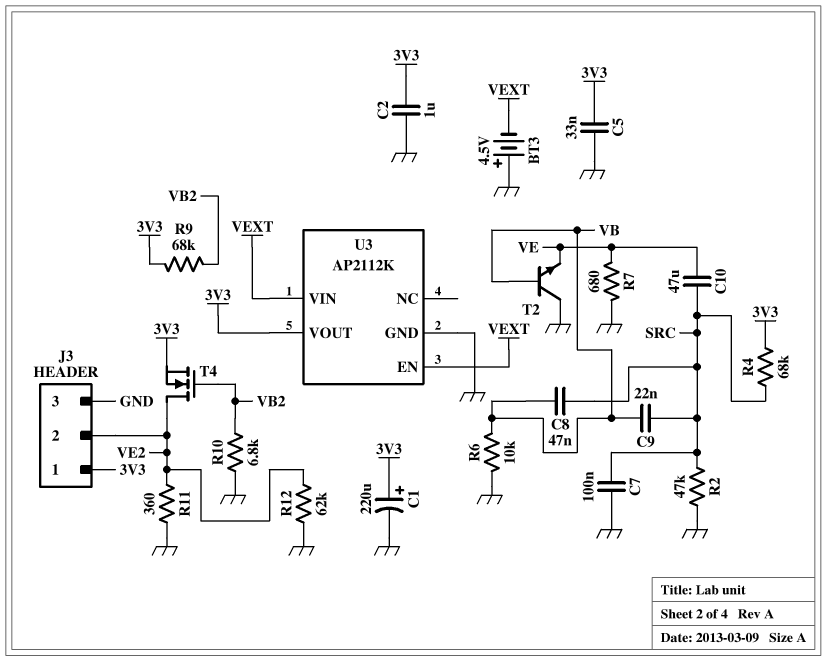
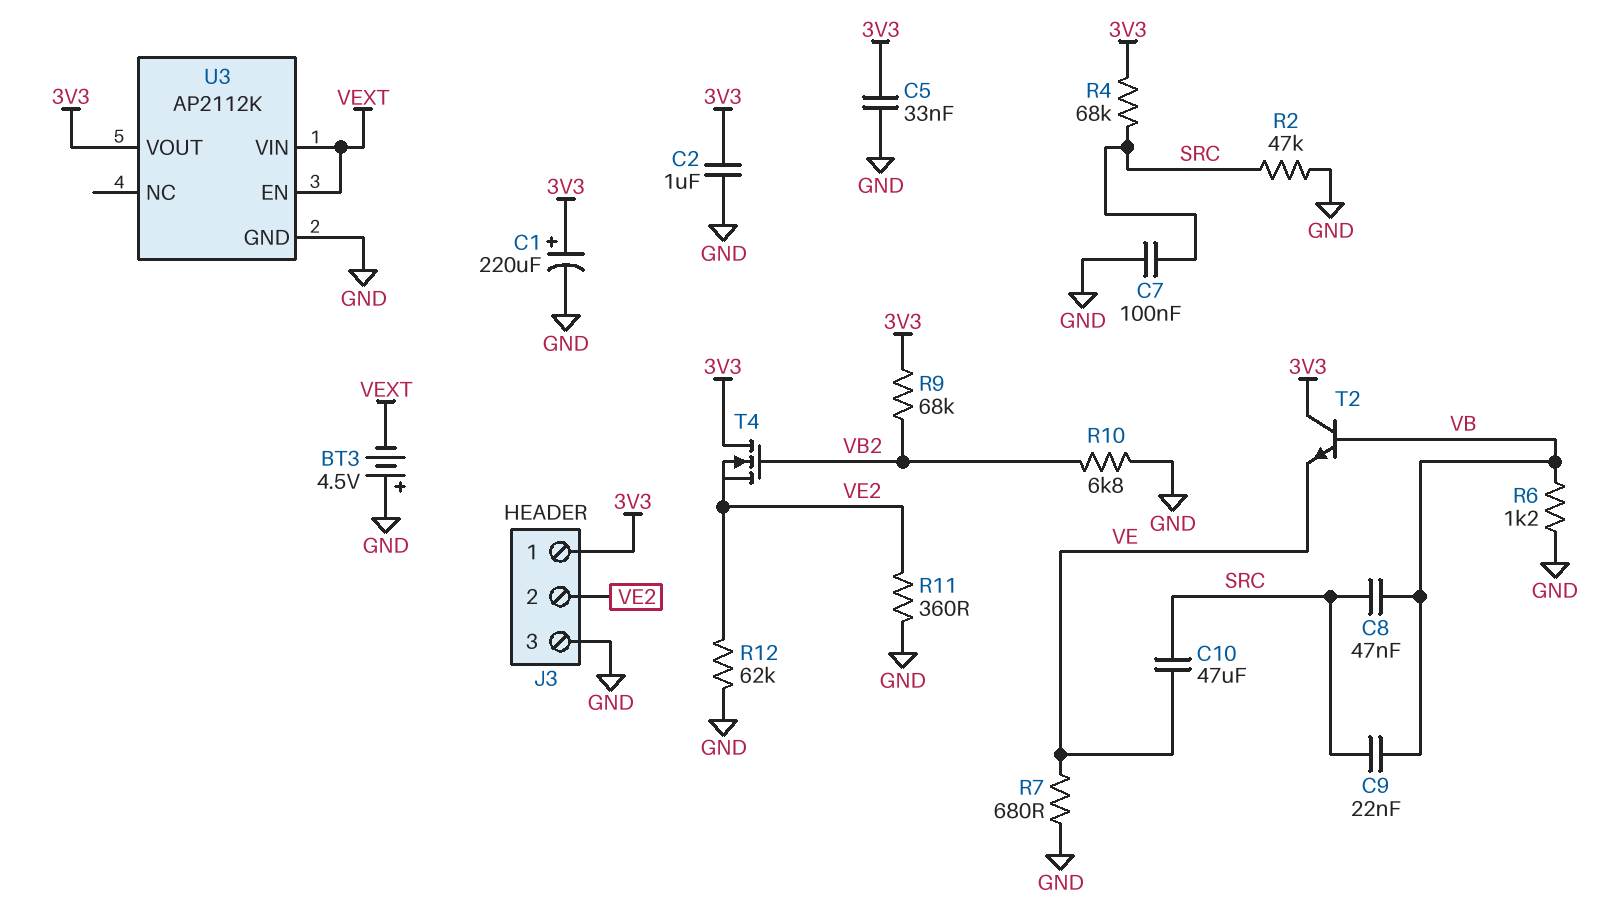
R6: 10k (GND, VB) -> 1.2k (GND, VB)
T2: NPN (B VB, C GND, E VE) -> NPN (B VB, C 3V3, E VE)
T4: NMOS (G VB2, D VE2, S 3V3) -> NMOS (G VB2, D 3V3, S VE2)

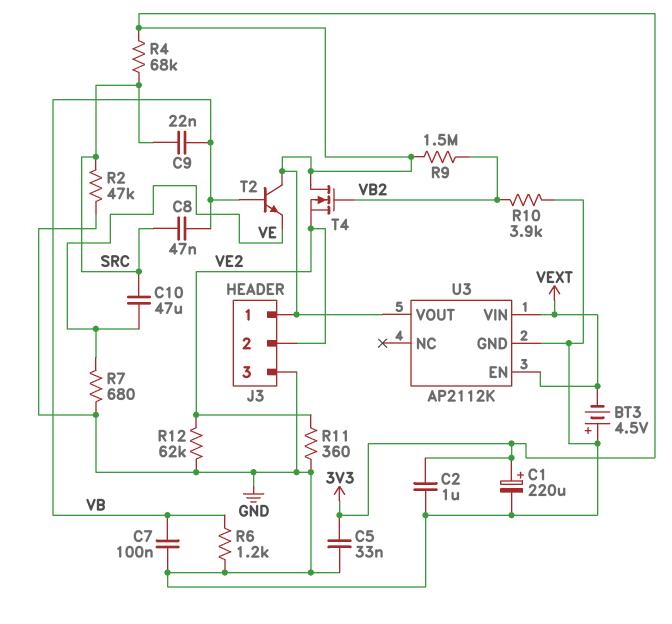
C7: 100nF (GND, SRC) -> 100nF (GND, VB)
R9: 68k (3V3, VB2) -> 1.5M (3V3, VB2)
R10: 6.8k (GND, VB2) -> 3.9k (GND, VB2)

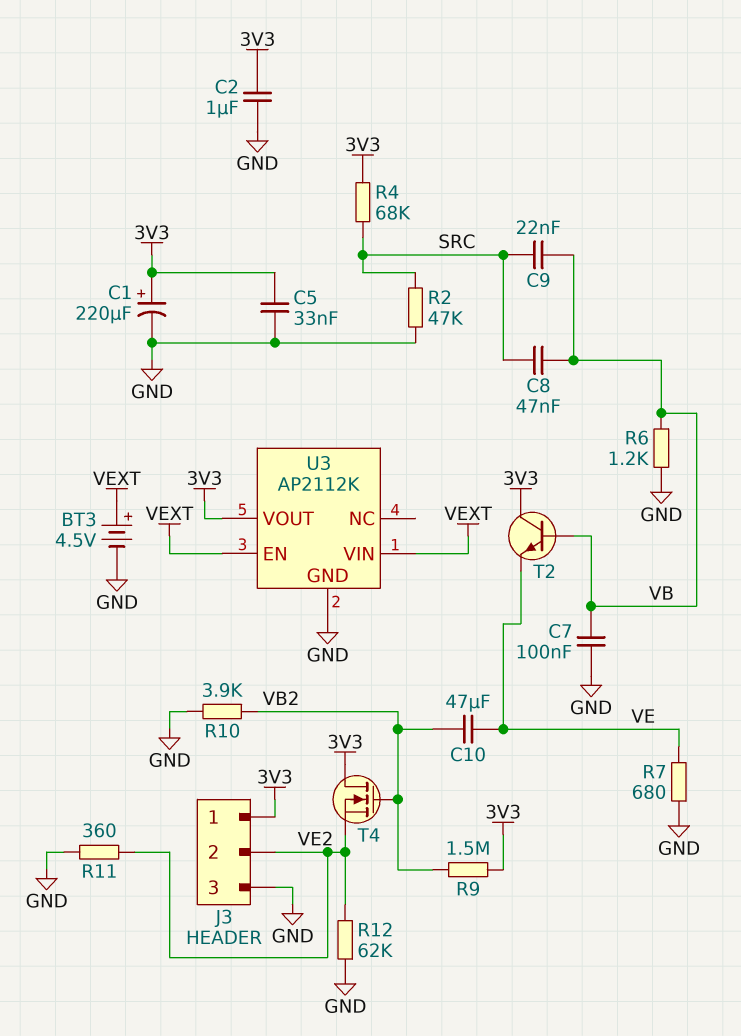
BT3: 4.5V (plus GND, minus VEXT) -> 4.5V (plus VEXT, minus GND)
C10: 47uF (SRC, VE) -> 47uF (VB2, VE)

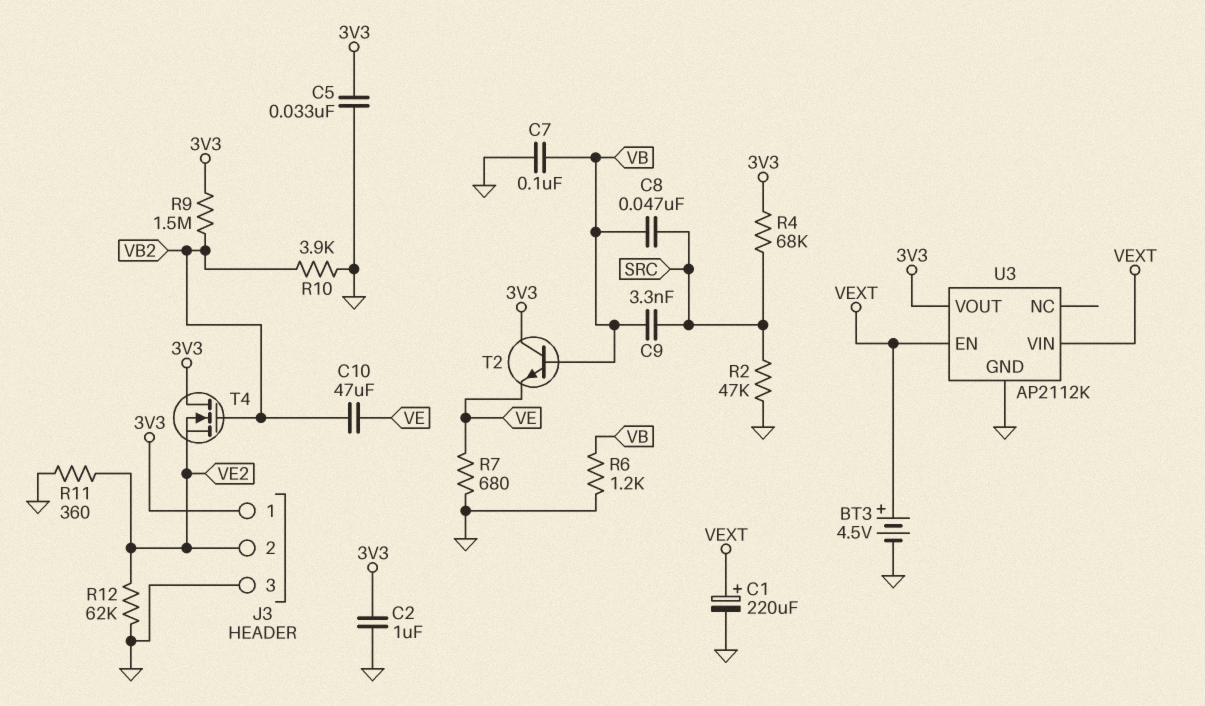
C1: 220uF (plus 3V3, minus GND) -> 220uF (plus VEXT, minus GND)
C9: 22nF (SRC, VB) -> 3.3nF (SRC, VB)

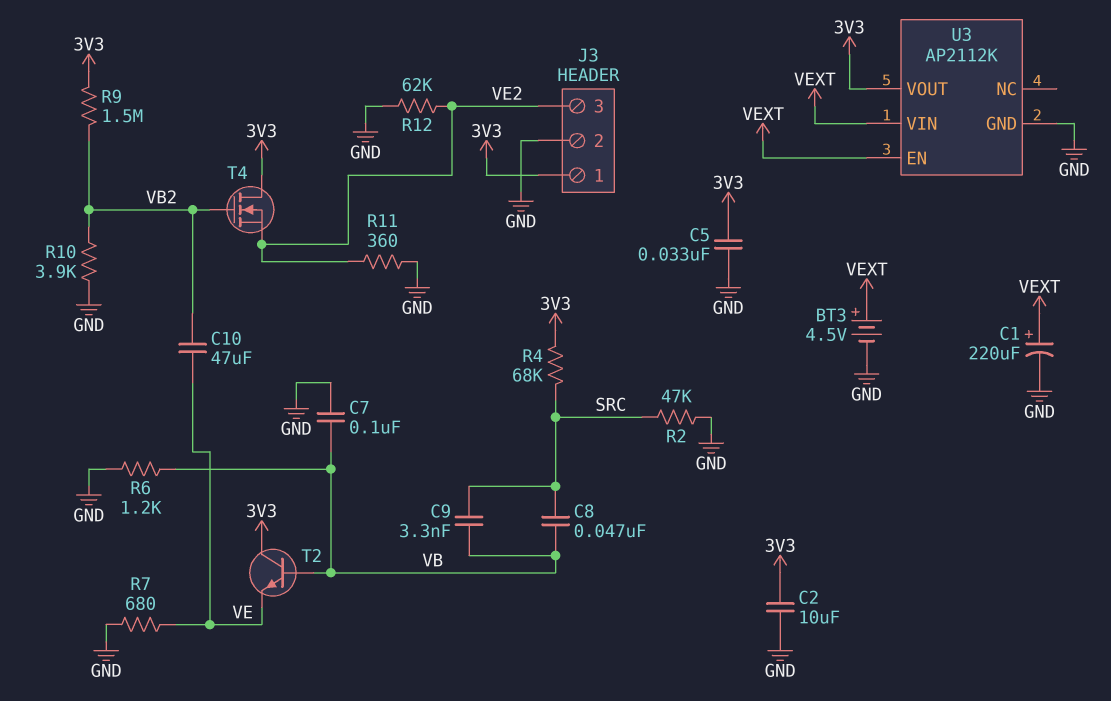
C2: 1uF (3V3, GND) -> 10uF (3V3, GND)
J3 pin 2: VE2 -> GND
J3 pin 3: GND -> VE2

